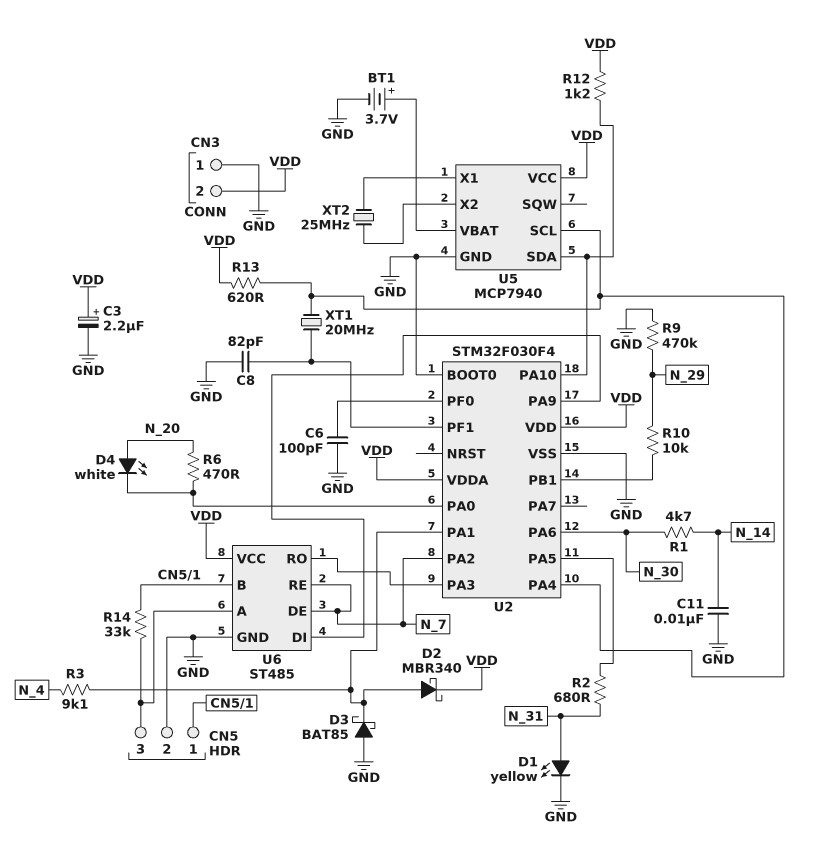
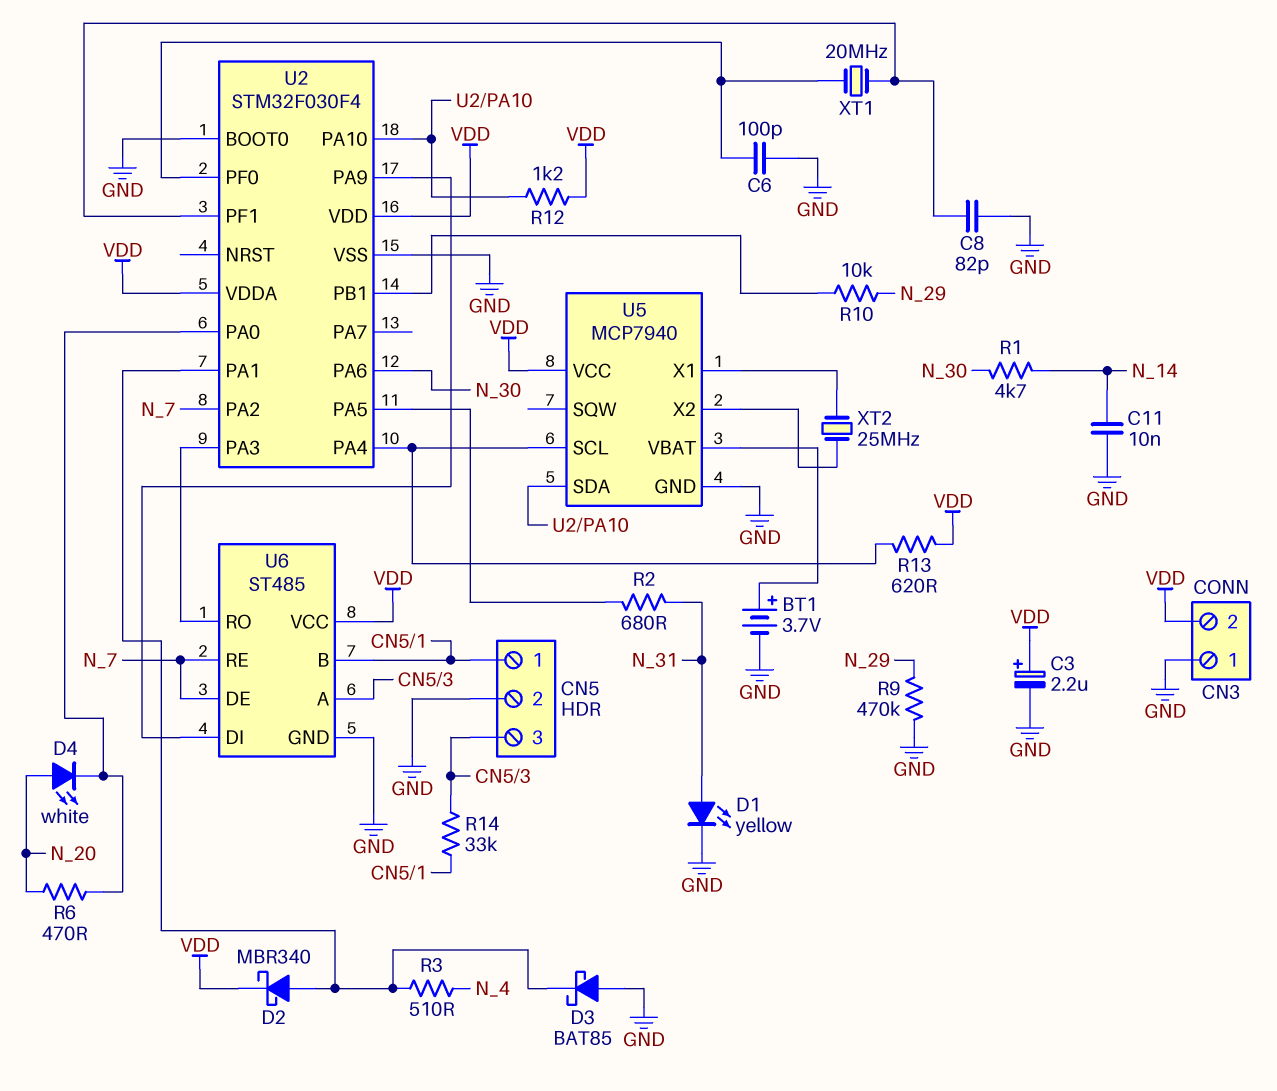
R3: 9.1k (N_4, U2/PA1) -> 510 (N_4, U2/PA1)
XT1: 20MHz (U2/PA4, U2/PF1) -> 20MHz (U2/PF0, U2/PF1)

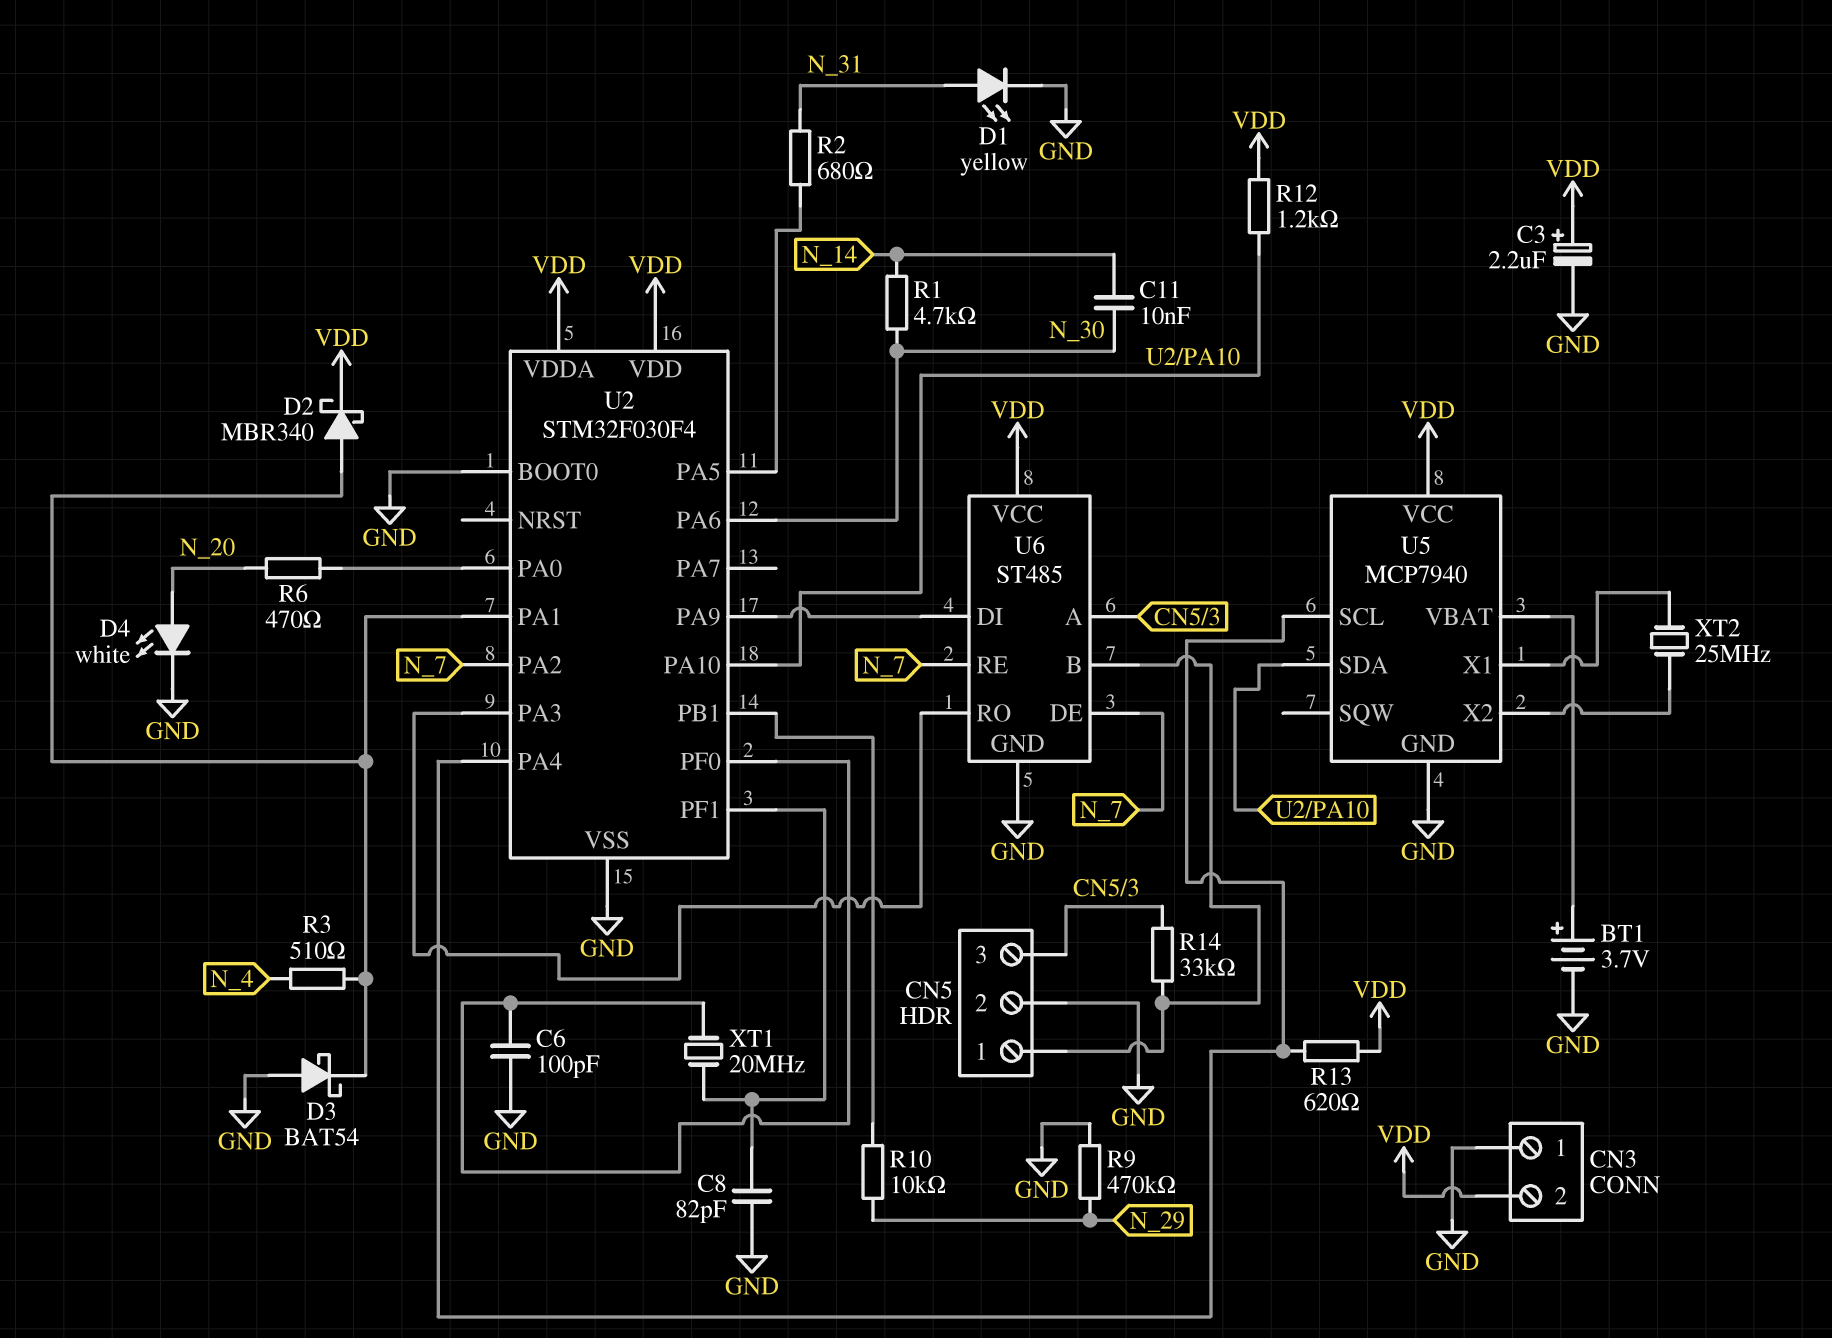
C11: 10nF (GND, N_14) -> 10nF (N_14, N_30)
D3: schottky BAT85 (A GND, K U2/PA1) -> schottky BAT54 (A GND, K U2/PA1)
D4: LED white (A N_20, K U2/PA0) -> LED white (A N_20, K GND)

